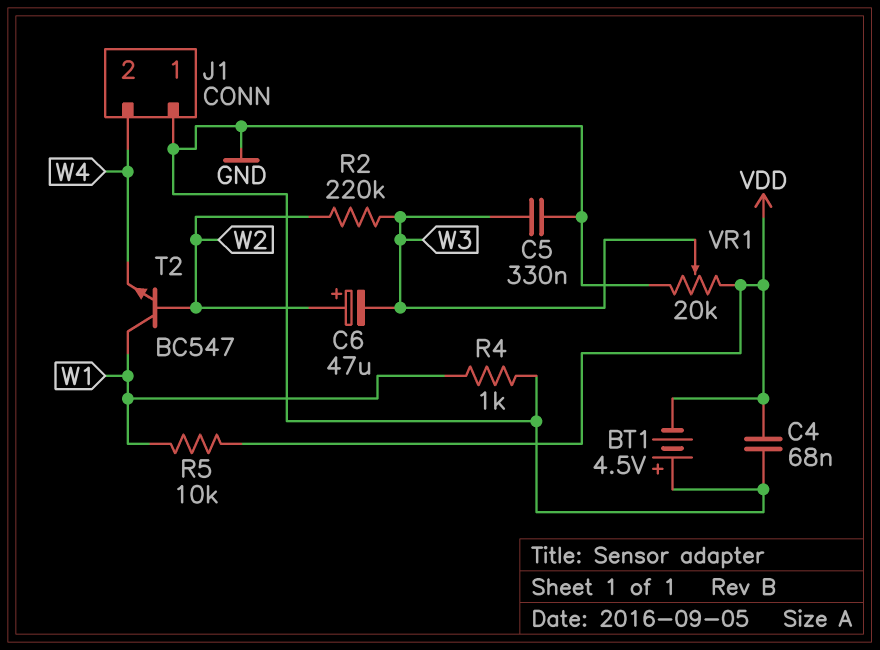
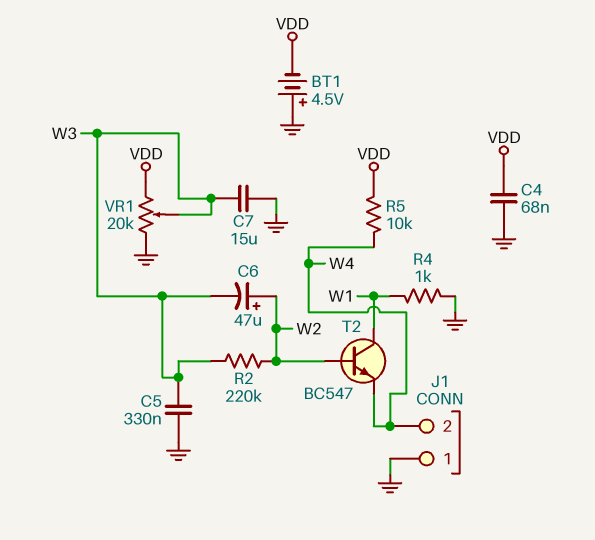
C7: none -> 15uF (GND, W3)
R5: 10k (VDD, W1) -> 10k (VDD, W4)

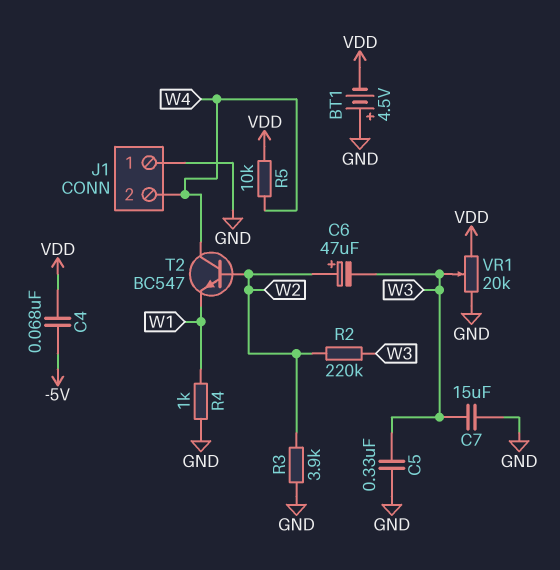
C4: 68nF (GND, VDD) -> 68nF (-5V, VDD)
R3: none -> 3.9k (GND, W2)
T2: NPN BC547 (B W2, C W1, E W4) -> NPN BC547 (B W2, C W4, E W1)

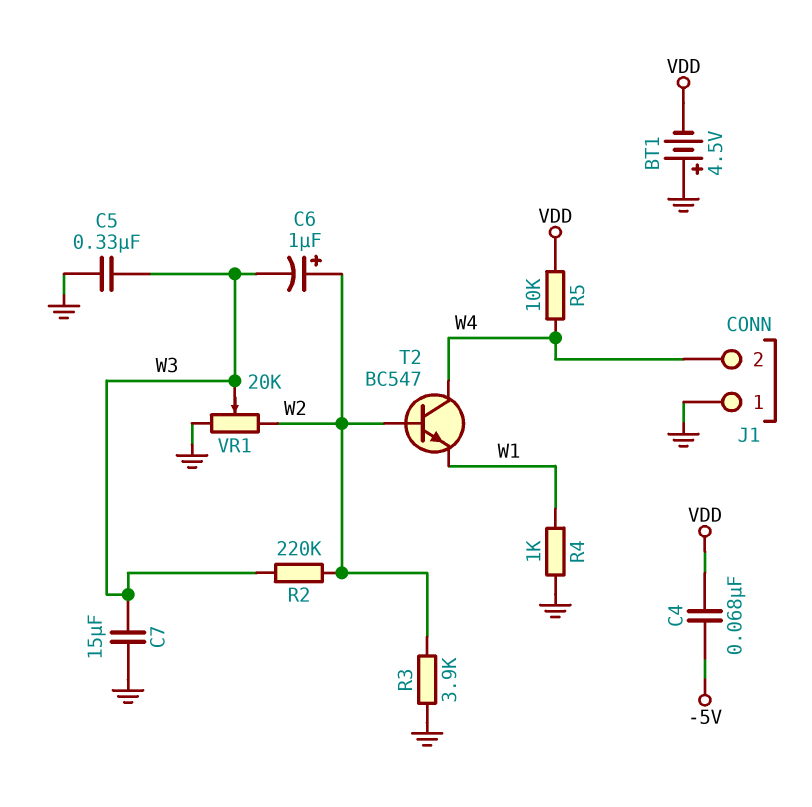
C6: 47uF (plus W2, minus W3) -> 1uF (plus W2, minus W3)
VR1: 20k (GND, VDD, wiper W3) -> 20k (GND, W2, wiper W3)

